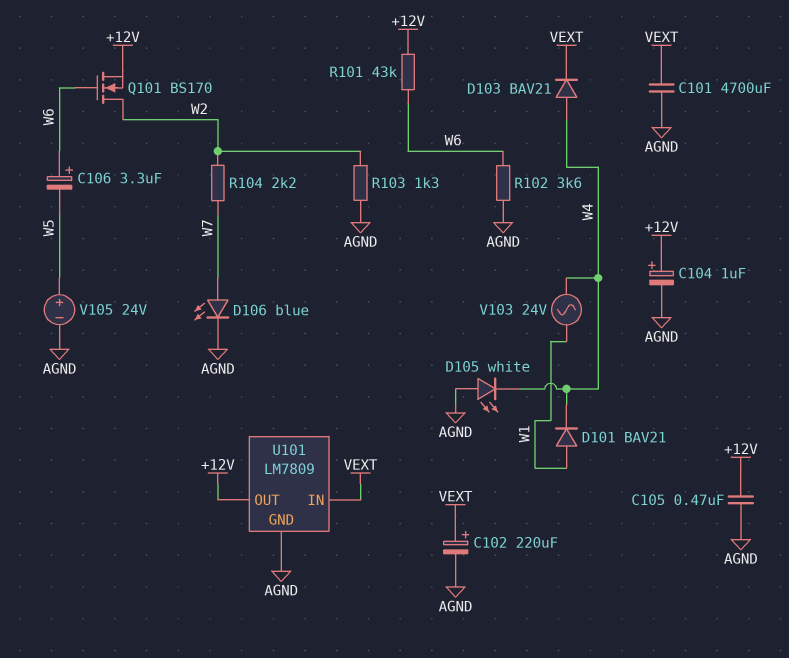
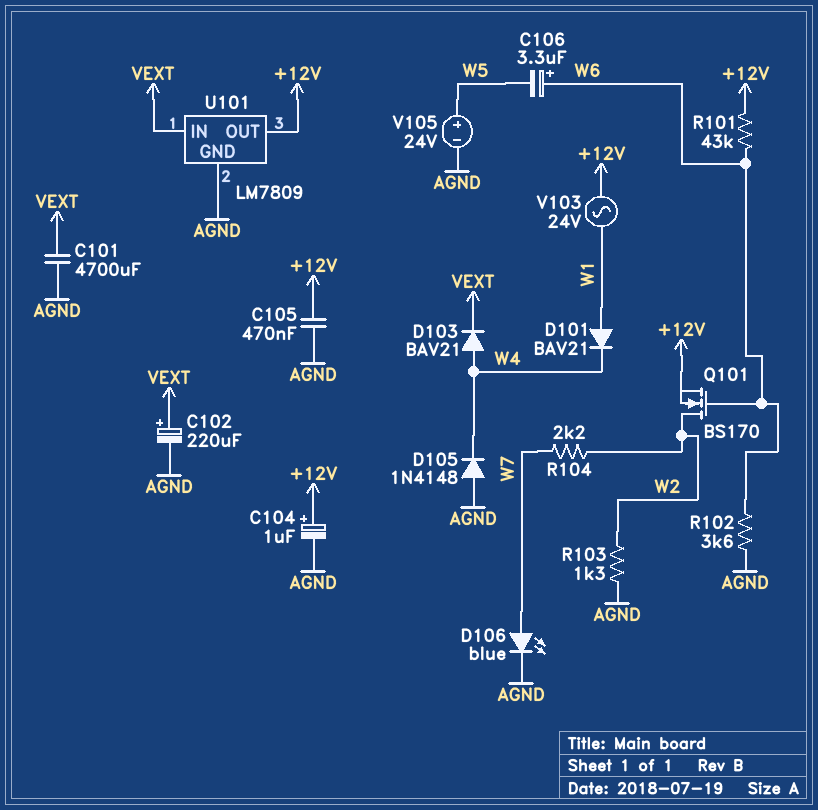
D105: LED white (A AGND, K W4) -> diode 1N4148 (A AGND, K W4)
V103: AC 24V (W1, W4) -> AC 24V (+12V, W1)

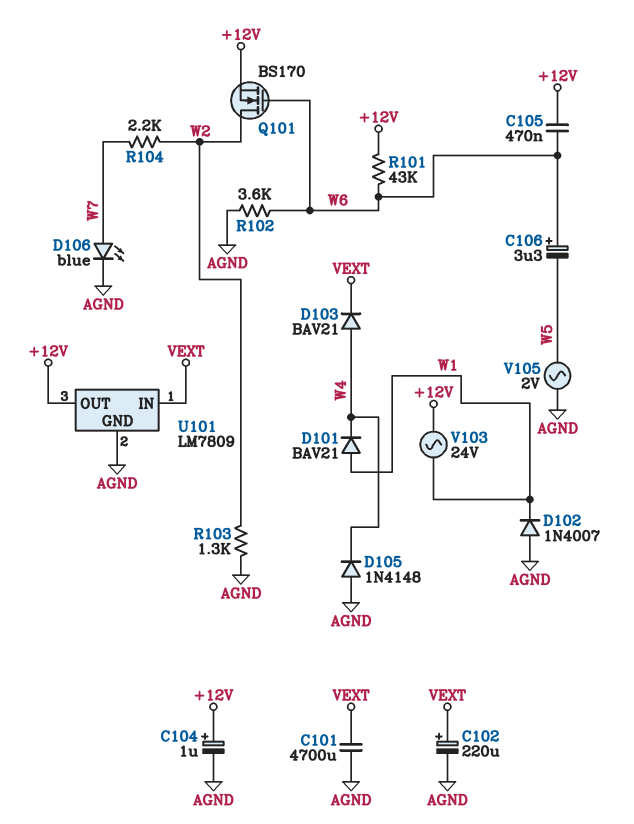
C105: 470nF (+12V, AGND) -> 470nF (+12V, W6)
D102: none -> diode 1N4007 (A AGND, K W1)
V105: 24V (plus W5, minus AGND) -> AC 2V (AGND, W5)

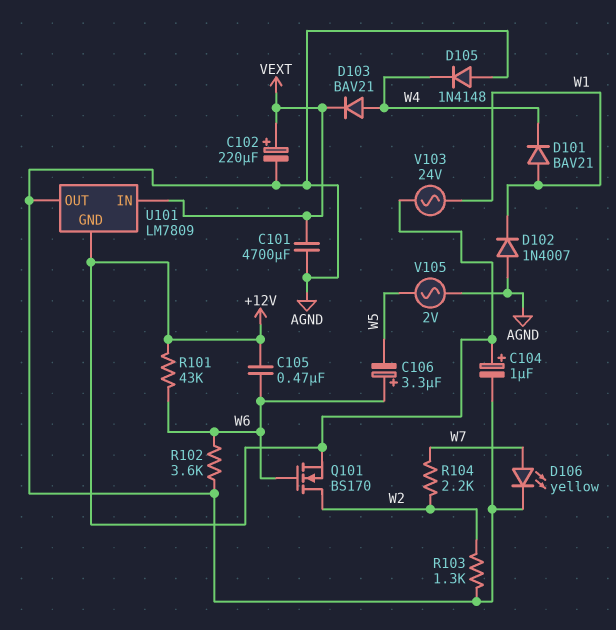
D106: LED blue (A W7, K AGND) -> LED yellow (A W7, K AGND)
U101 pin GND: AGND -> +12V
U101 pin OUT: +12V -> AGND

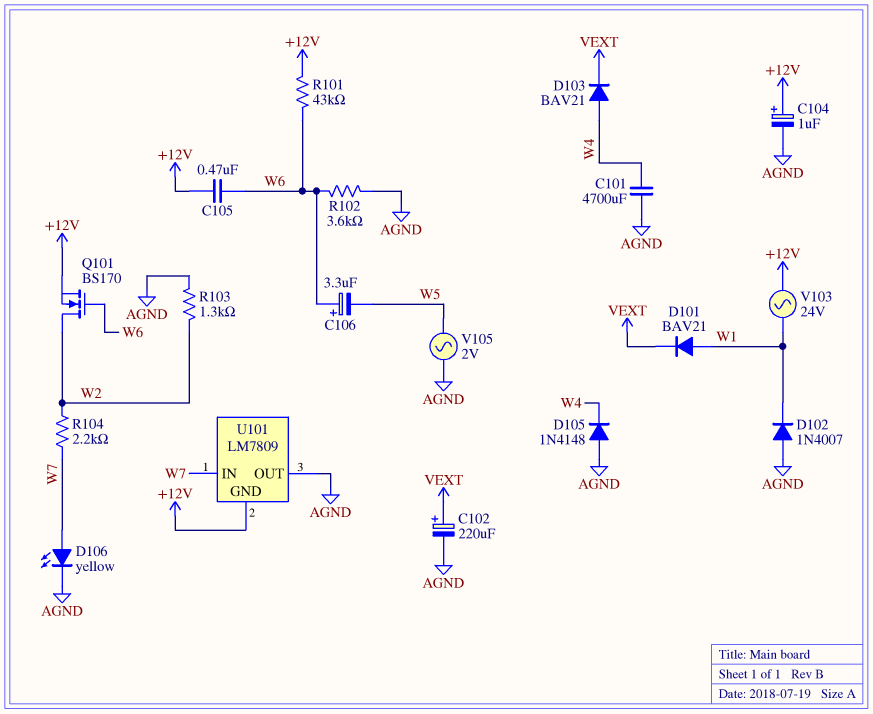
C101: 4700uF (AGND, VEXT) -> 4700uF (AGND, W4)
D101: diode BAV21 (A W1, K W4) -> diode BAV21 (A W1, K VEXT)
U101 pin IN: VEXT -> W7

